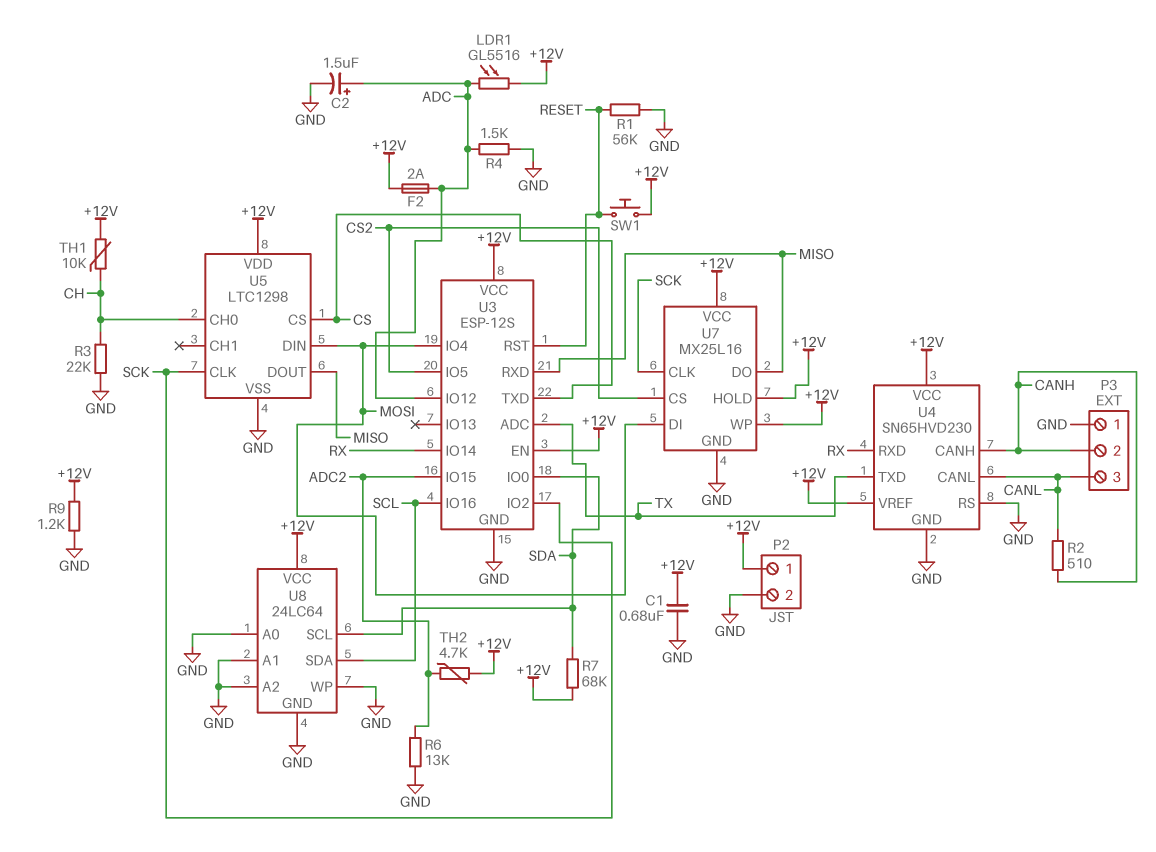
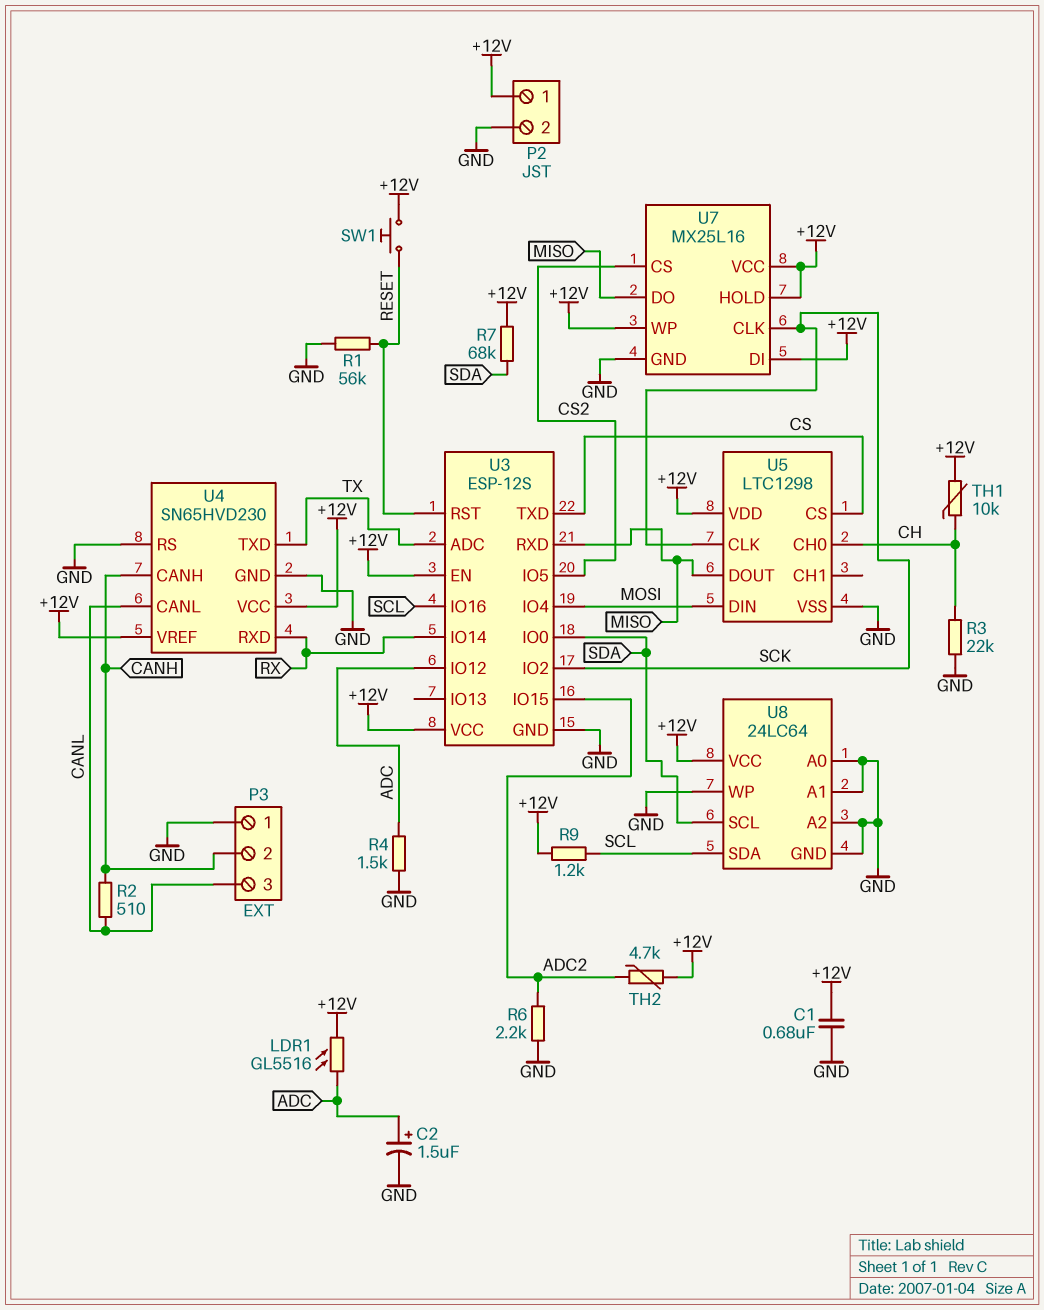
F2: 2A (+12V, ADC) -> none
R6: 13k (ADC2, GND) -> 2.2k (ADC2, GND)
R9: 1.2k (+12V, GND) -> 1.2k (+12V, SCL)
U7 pin DI: MOSI -> +12V

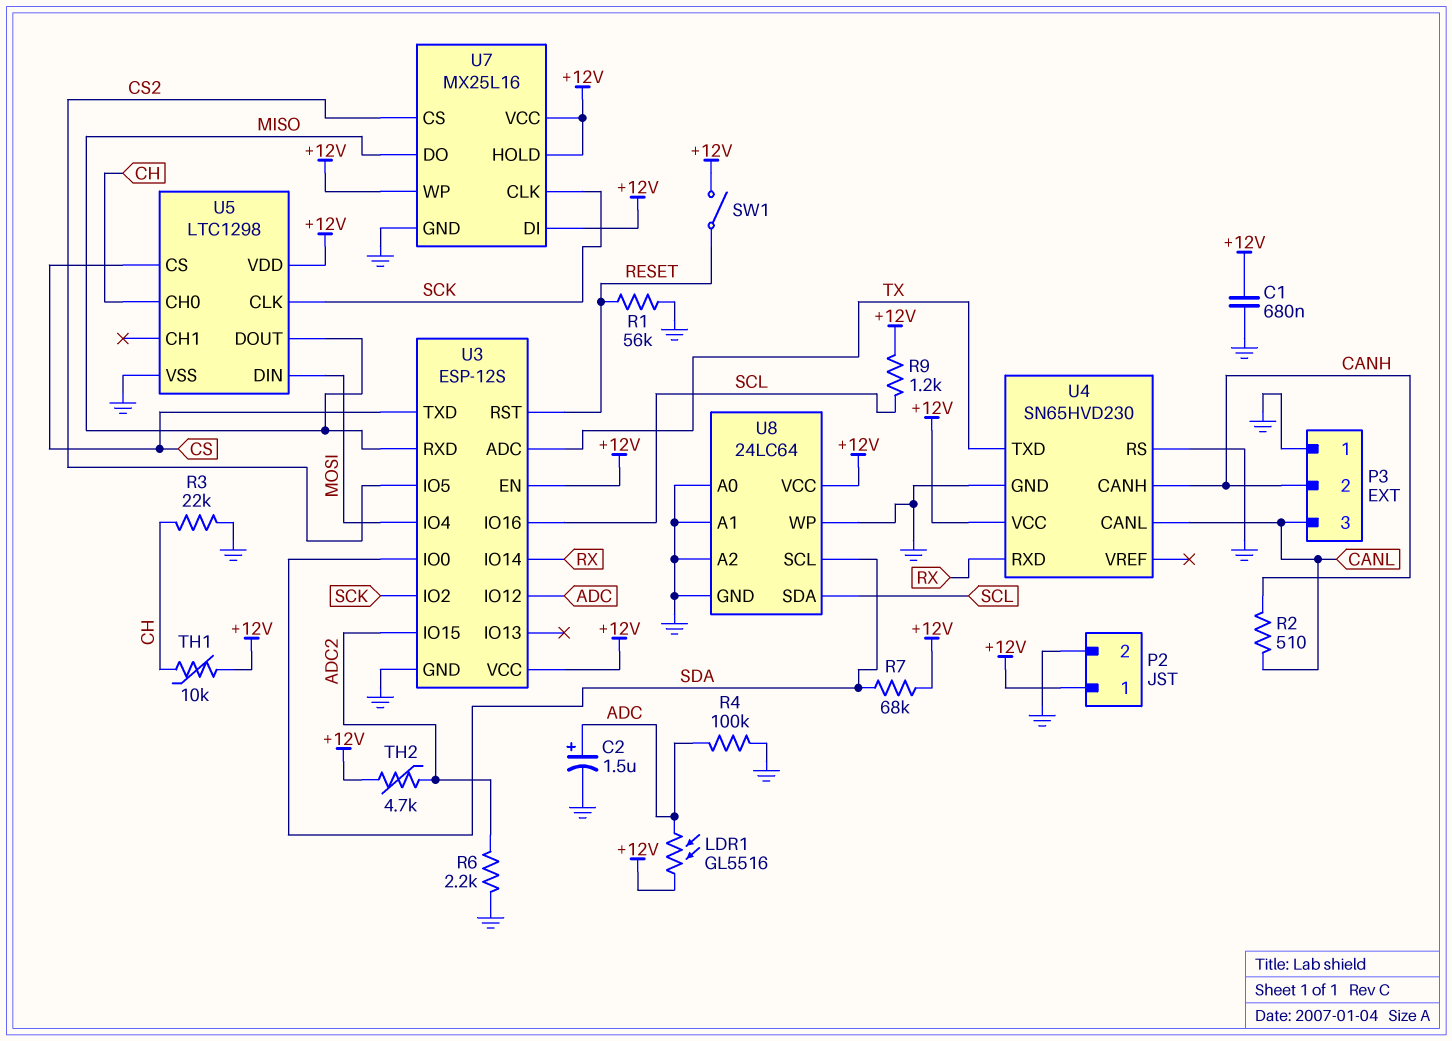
R4: 1.5k (ADC, GND) -> 100k (ADC, GND)
SW1: button (+12V, RESET) -> switch (+12V, RESET)
U4 pin VREF: +12V -> none

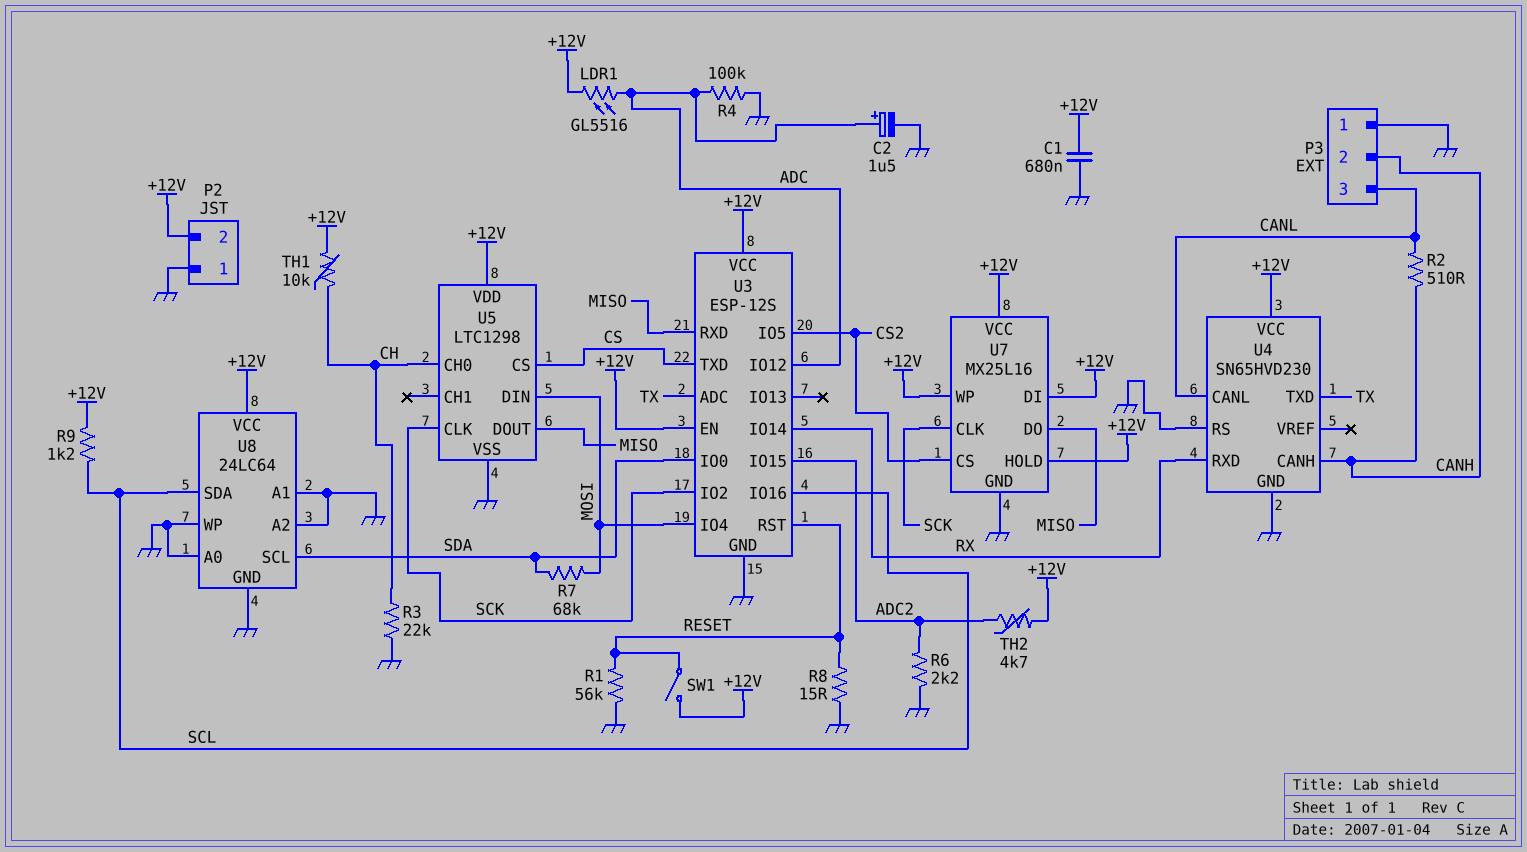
P2 pin 1: +12V -> GND
P2 pin 2: GND -> +12V
R7: 68k (+12V, SDA) -> 68k (MOSI, SDA)
R8: none -> 15 (GND, RESET)

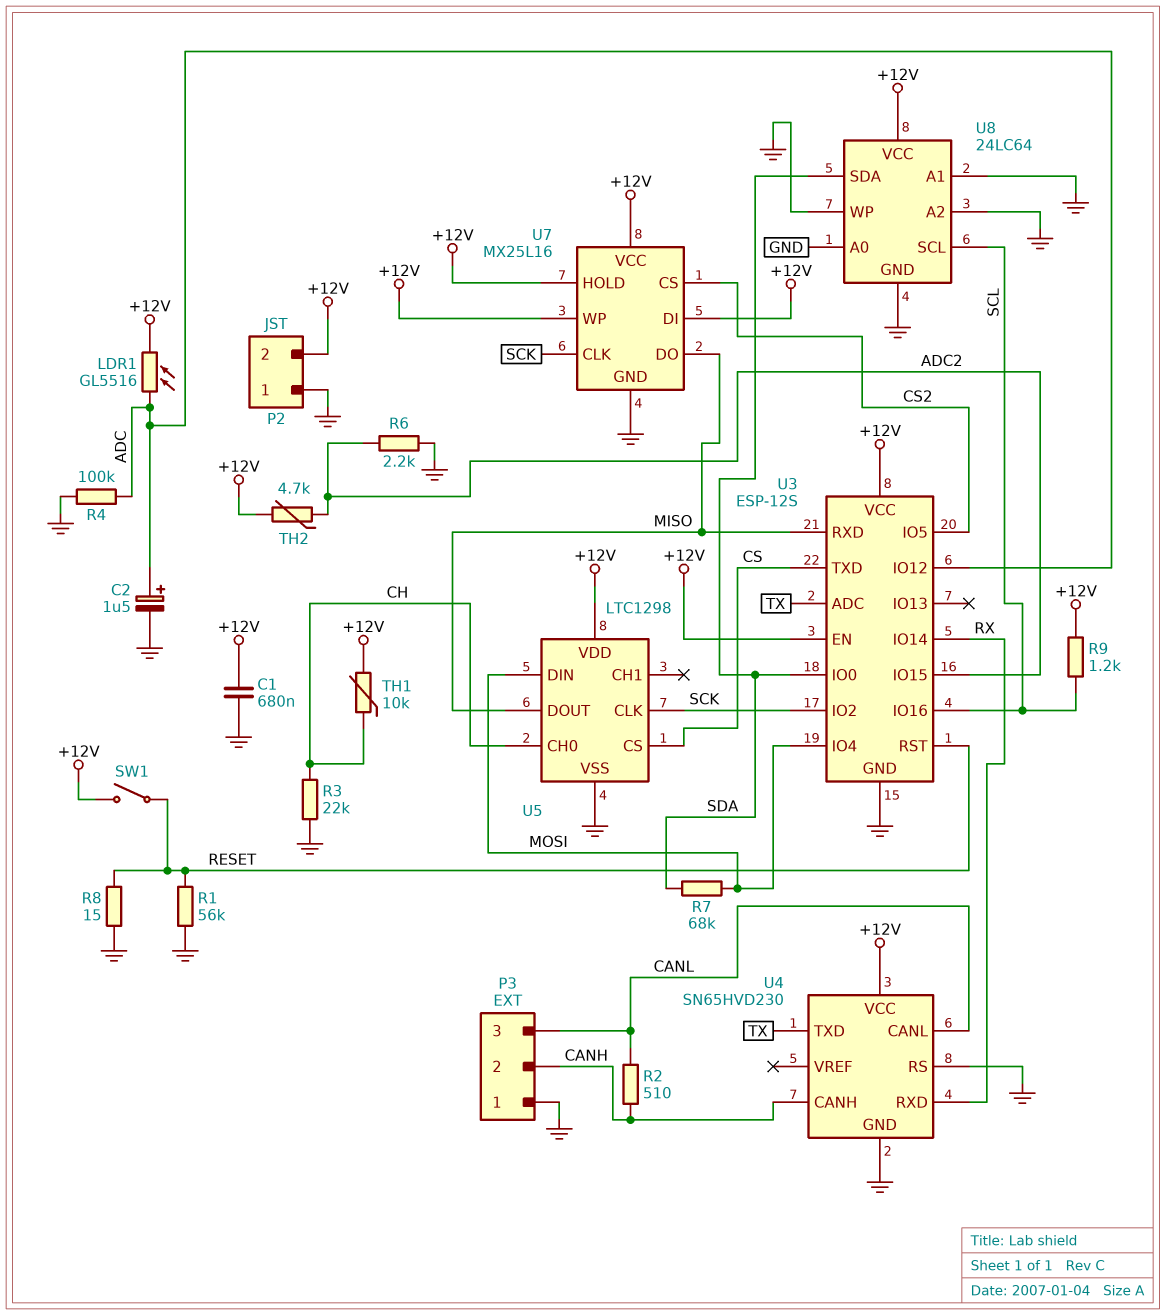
U8 pin SCL: SDA -> SCL
U8 pin SDA: SCL -> SDA

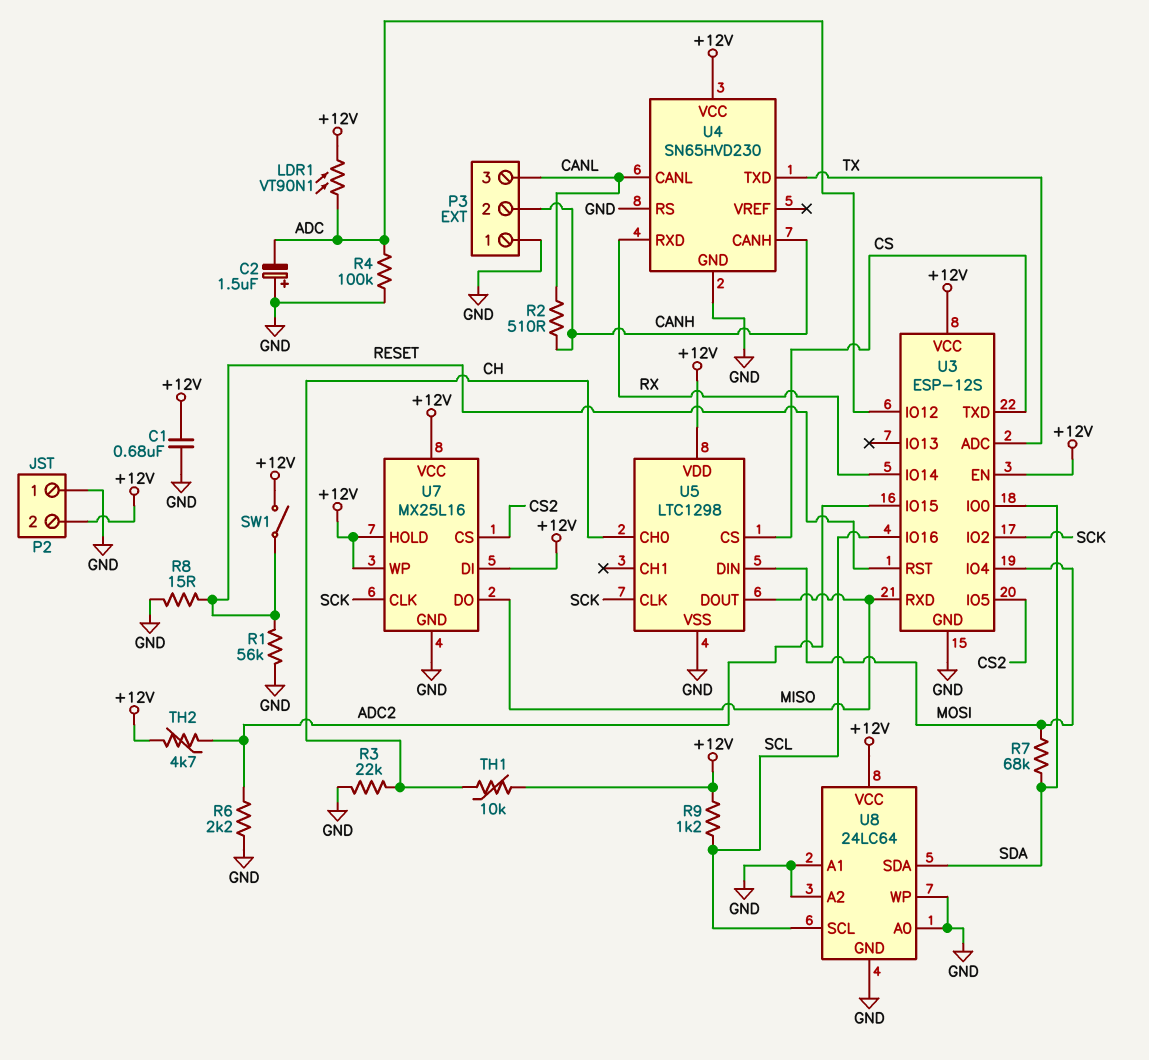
C2: 1.5uF (plus ADC, minus GND) -> 1.5uF (plus GND, minus ADC)
LDR1: GL5516 (+12V, ADC) -> VT90N1 (+12V, ADC)

